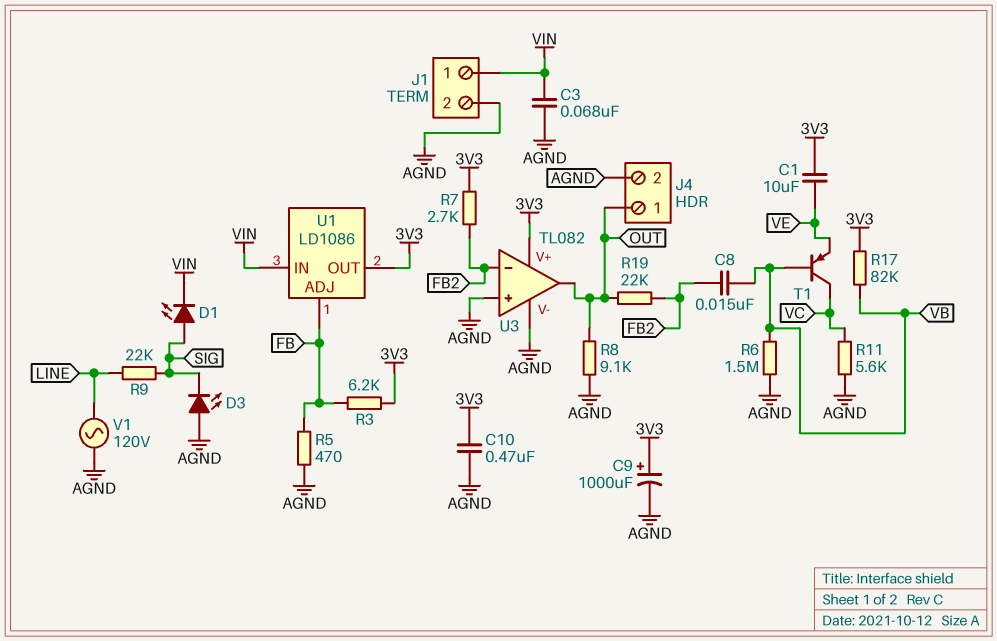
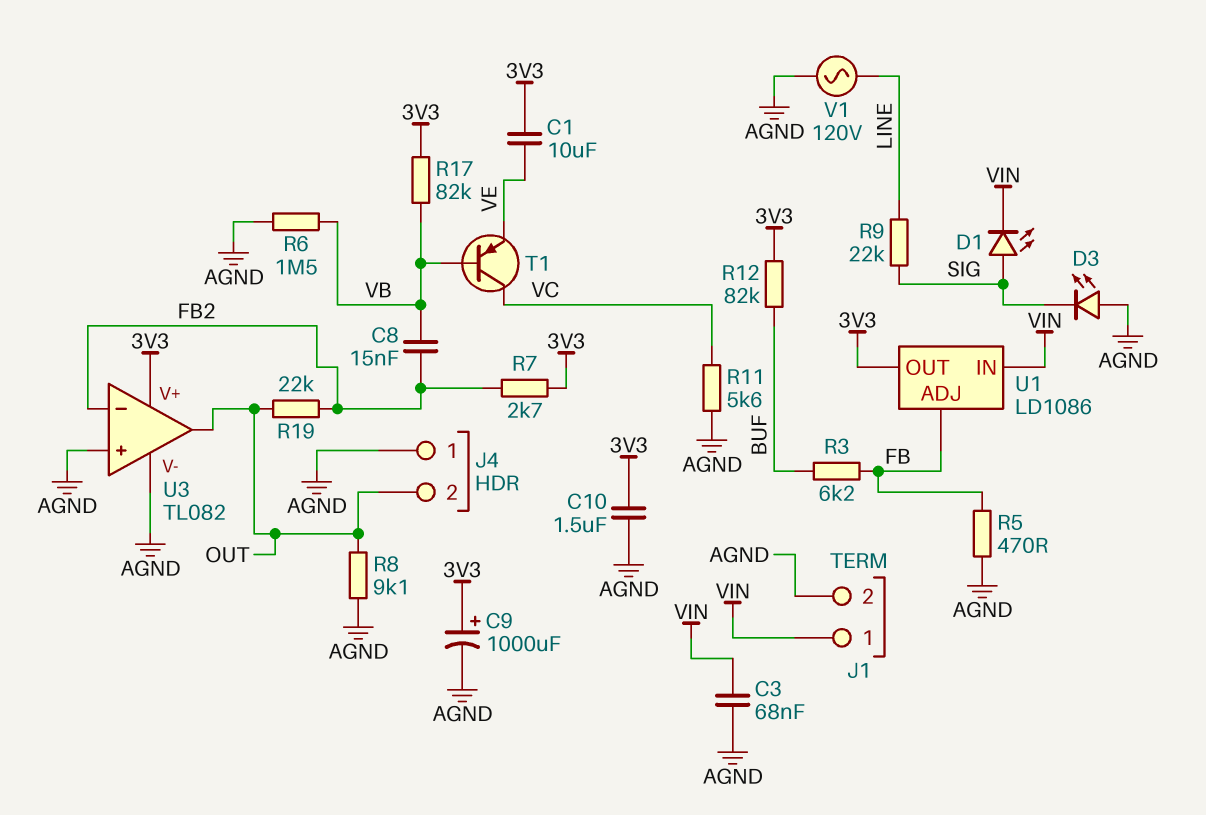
C10: 470nF (3V3, AGND) -> 1.5uF (3V3, AGND)
J4 pin 1: OUT -> AGND
J4 pin 2: AGND -> OUT
R3: 6.2k (3V3, FB) -> 6.2k (BUF, FB)
R12: none -> 82k (3V3, BUF)

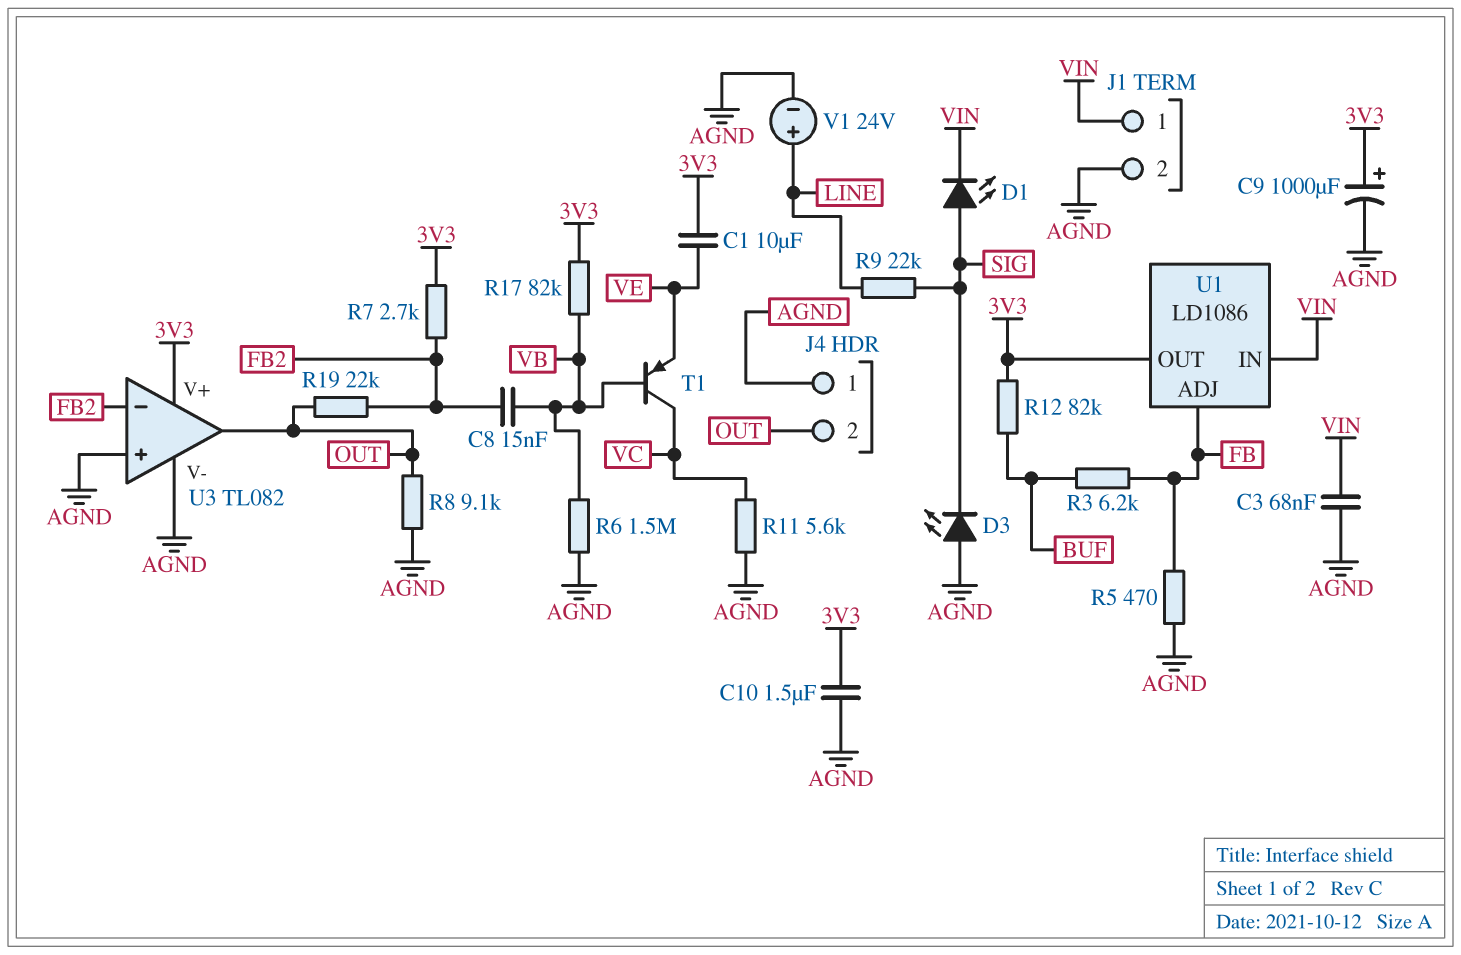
V1: AC 120V (AGND, LINE) -> 24V (plus LINE, minus AGND)

